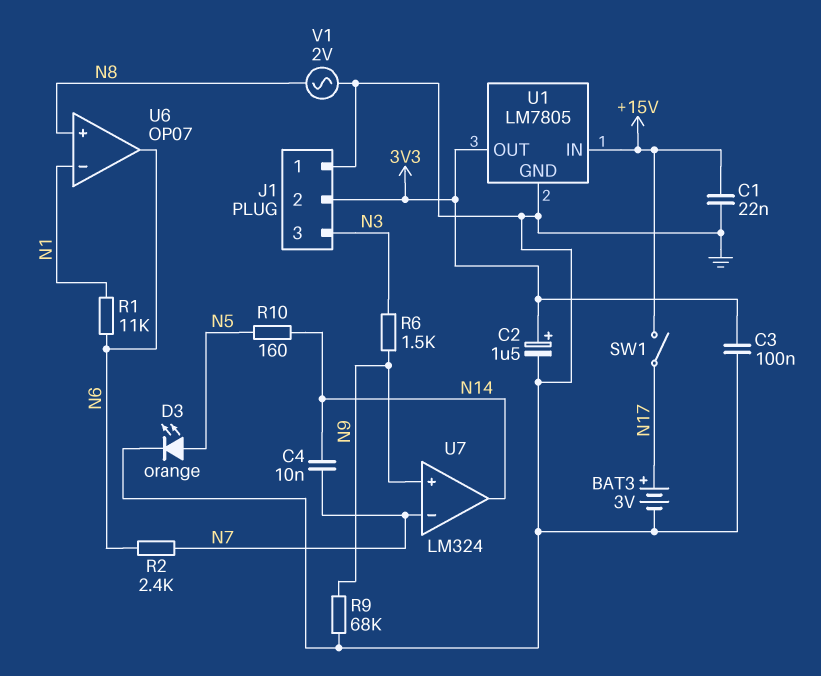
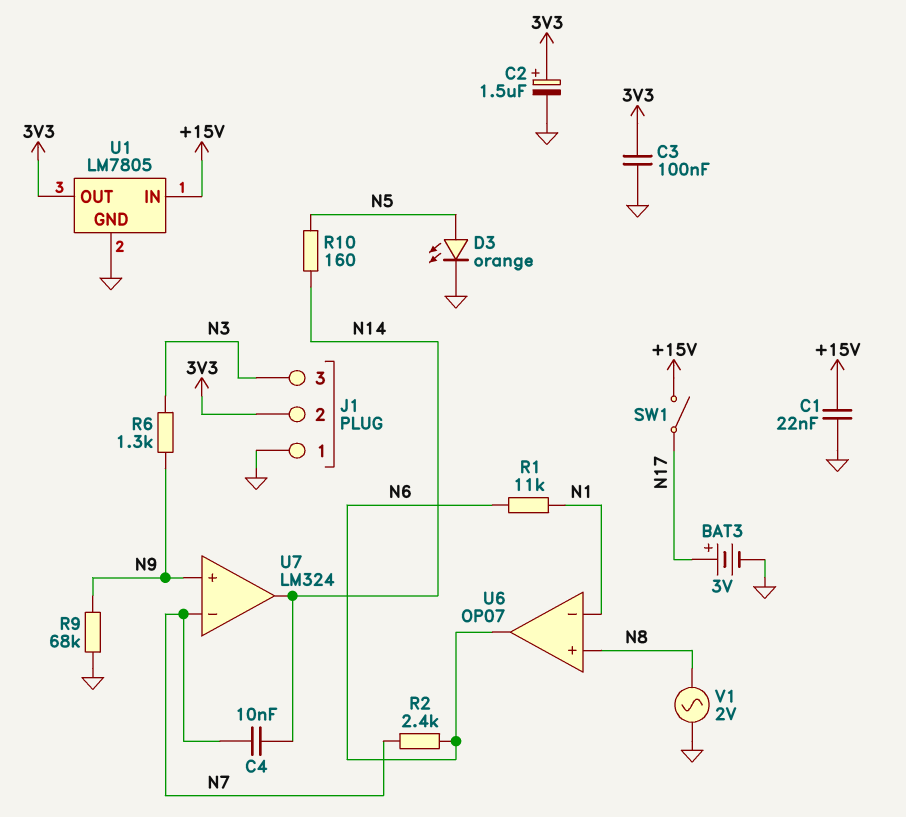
R6: 1.5k (N3, N9) -> 1.3k (N3, N9)

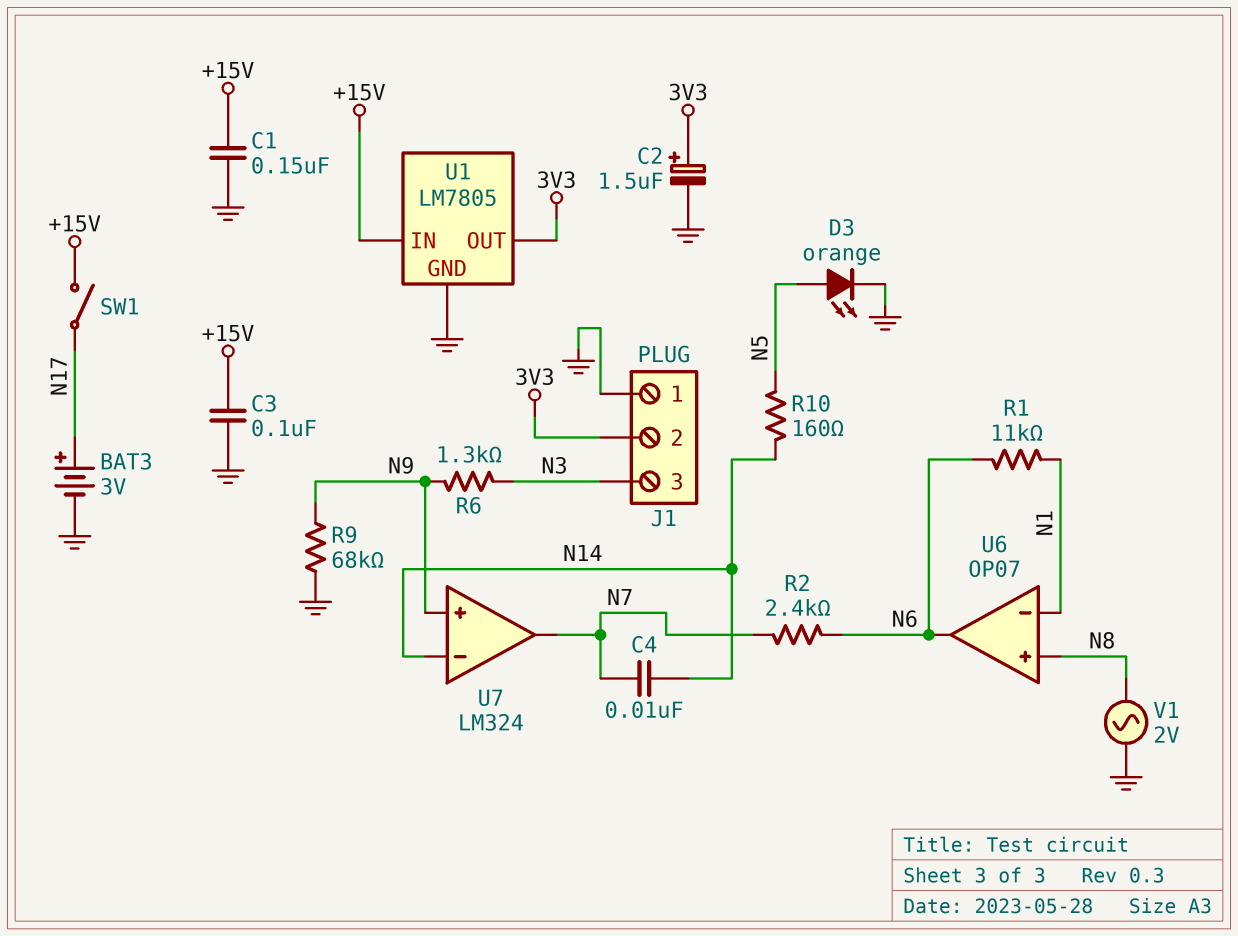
C1: 22nF (+15V, GND) -> 150nF (+15V, GND)
C3: 100nF (3V3, GND) -> 100nF (+15V, GND)
U7 pin in-: N7 -> N14
U7 pin out: N14 -> N7

